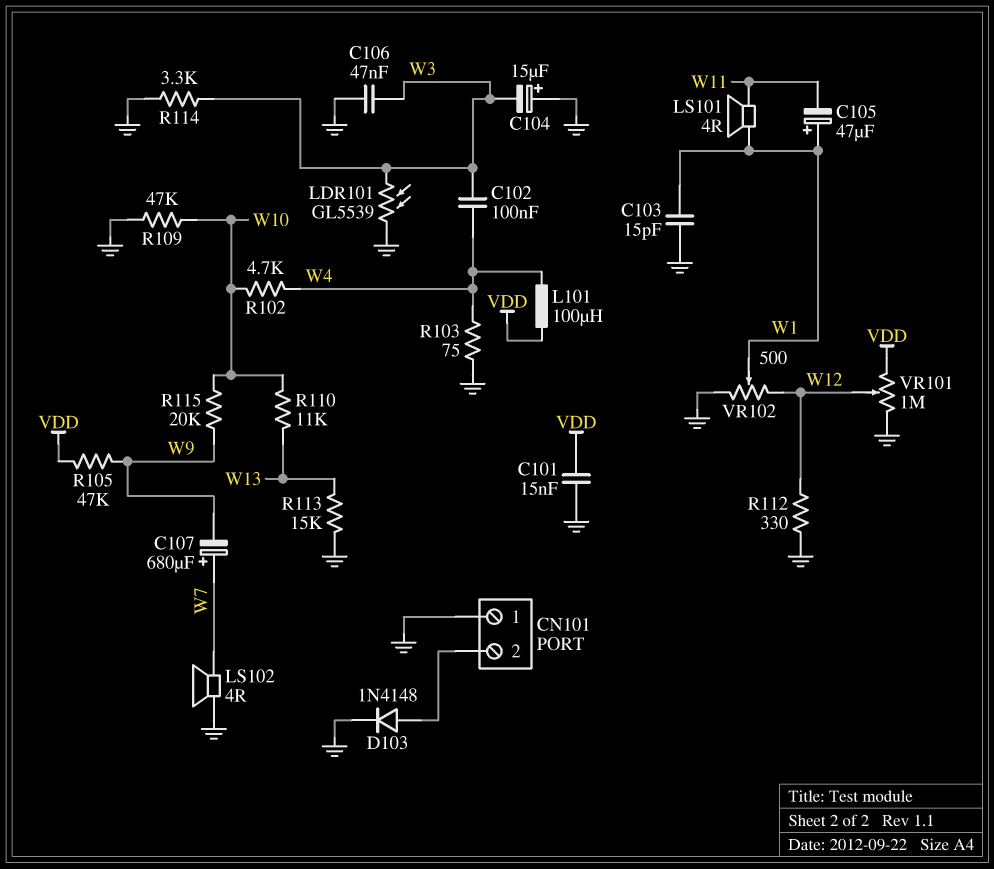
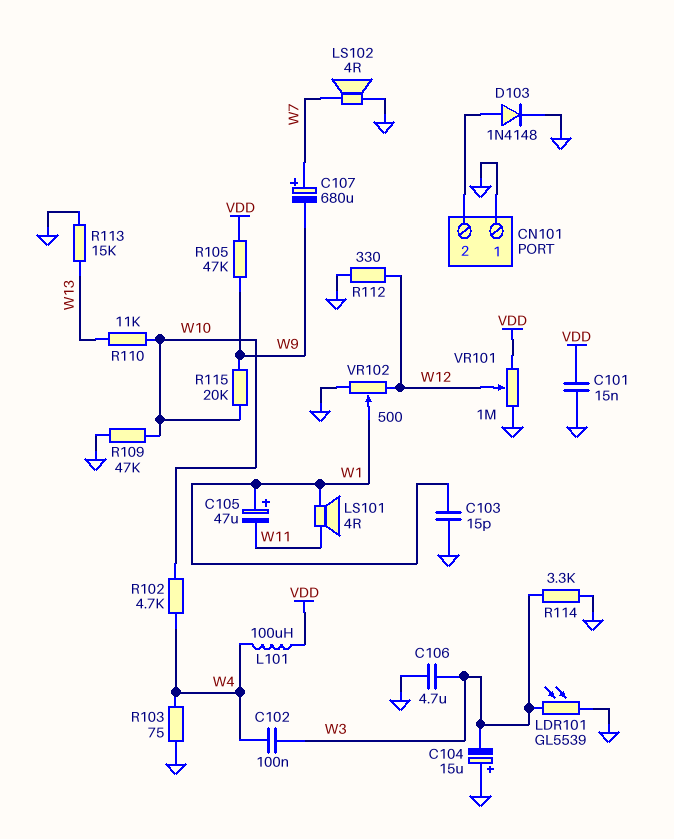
C106: 47nF (GND, W3) -> 4.7uF (GND, W3)

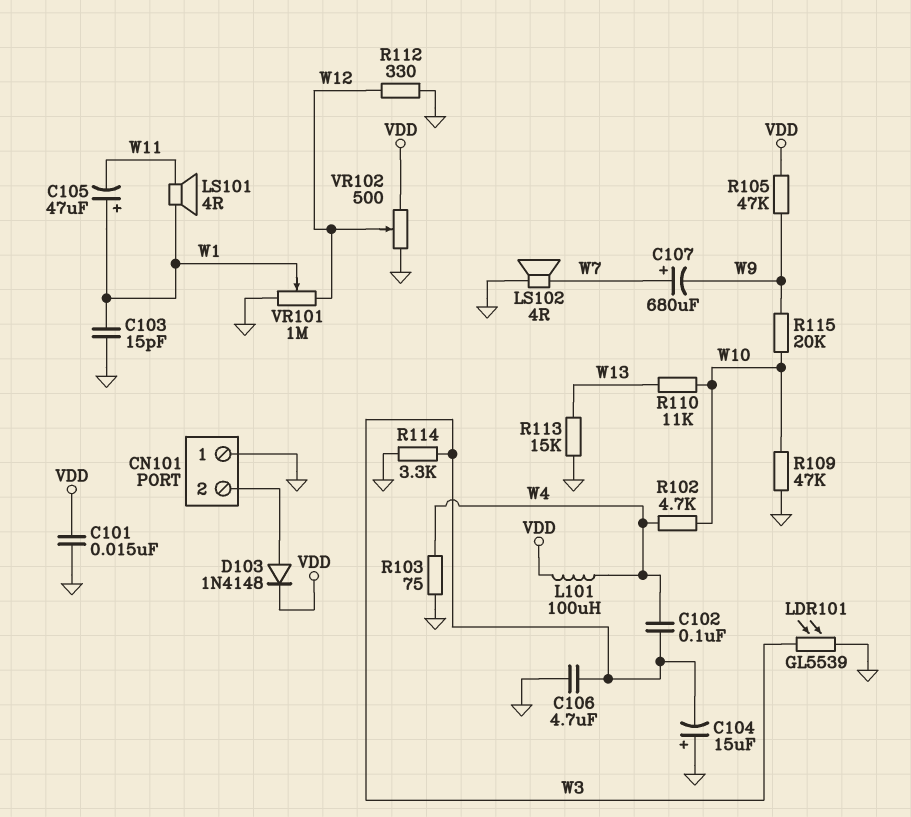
D103: diode 1N4148 (A CN101/2, K GND) -> diode 1N4148 (A CN101/2, K VDD)
VR101: 1M (GND, VDD, wiper W12) -> 1M (GND, W12, wiper W1)
VR102: 500 (GND, W12, wiper W1) -> 500 (GND, VDD, wiper W12)

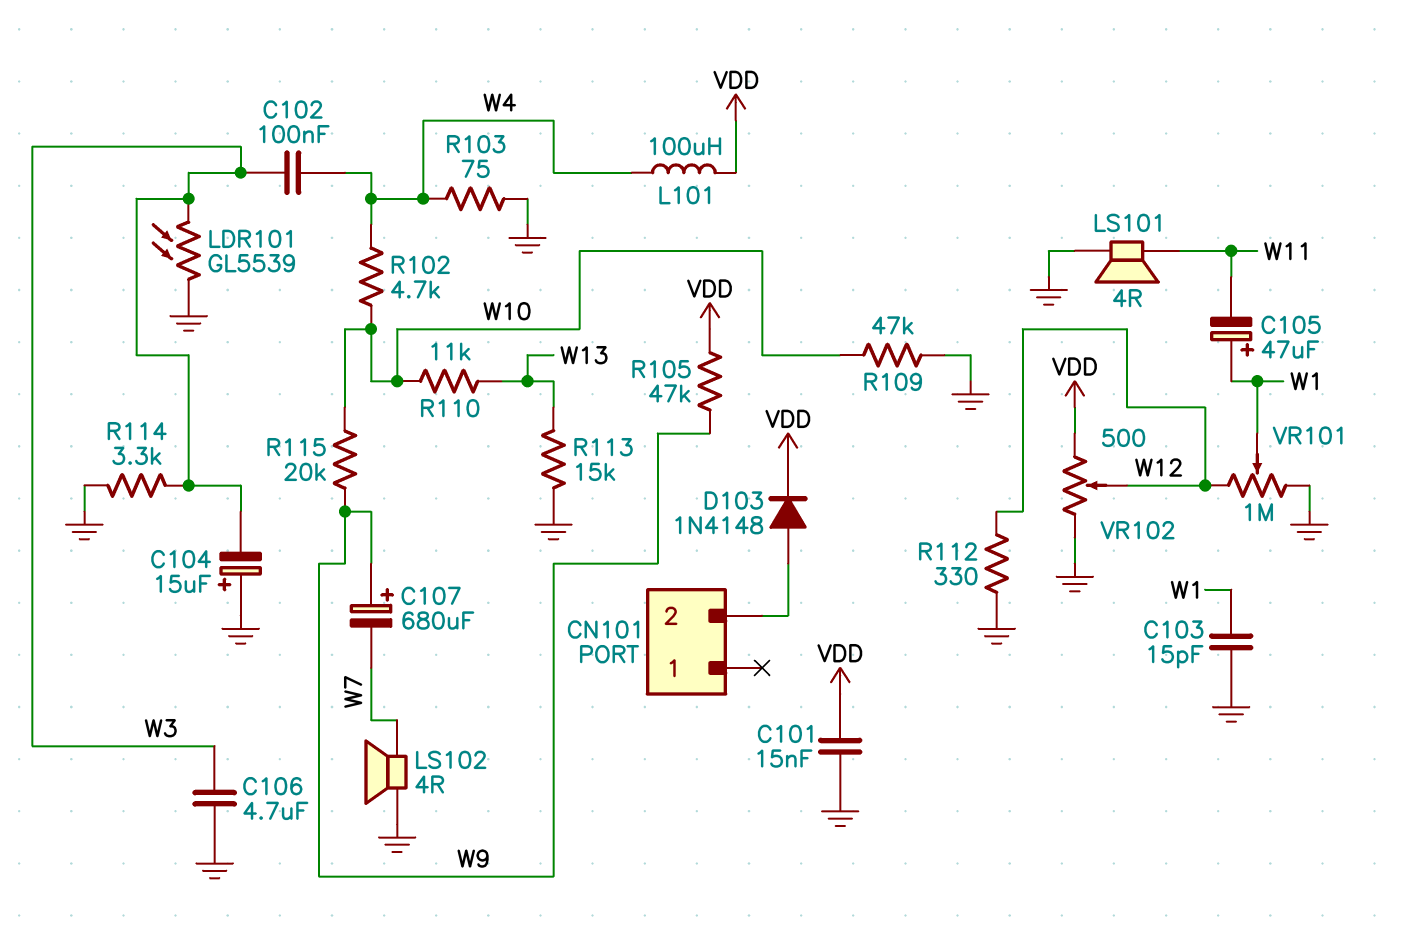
C107: 680uF (plus W7, minus W9) -> 680uF (plus W9, minus W7)
CN101 pin 1: GND -> none
LS101: speaker 4R (W1, W11) -> speaker 4R (GND, W11)

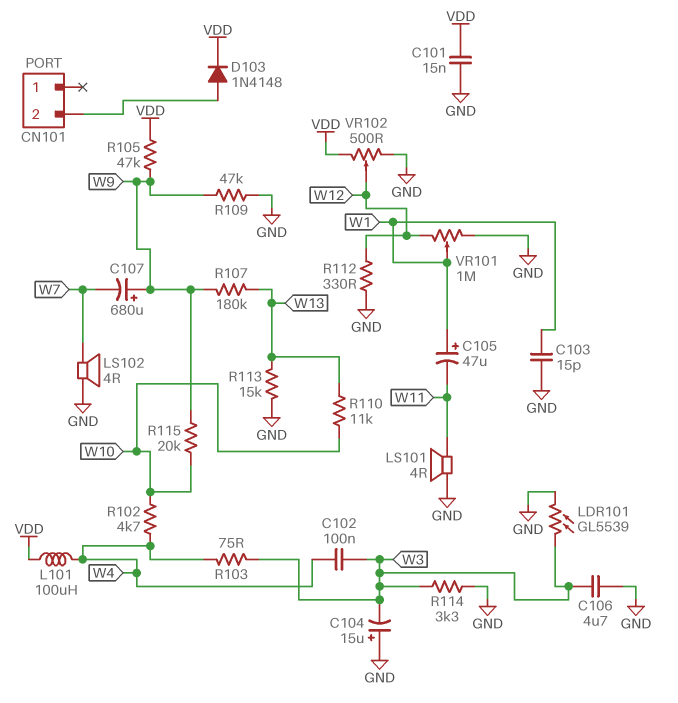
R103: 75 (GND, W4) -> 75 (W3, W4)
R107: none -> 180k (W9, W13)
R109: 47k (GND, W10) -> 47k (GND, W9)

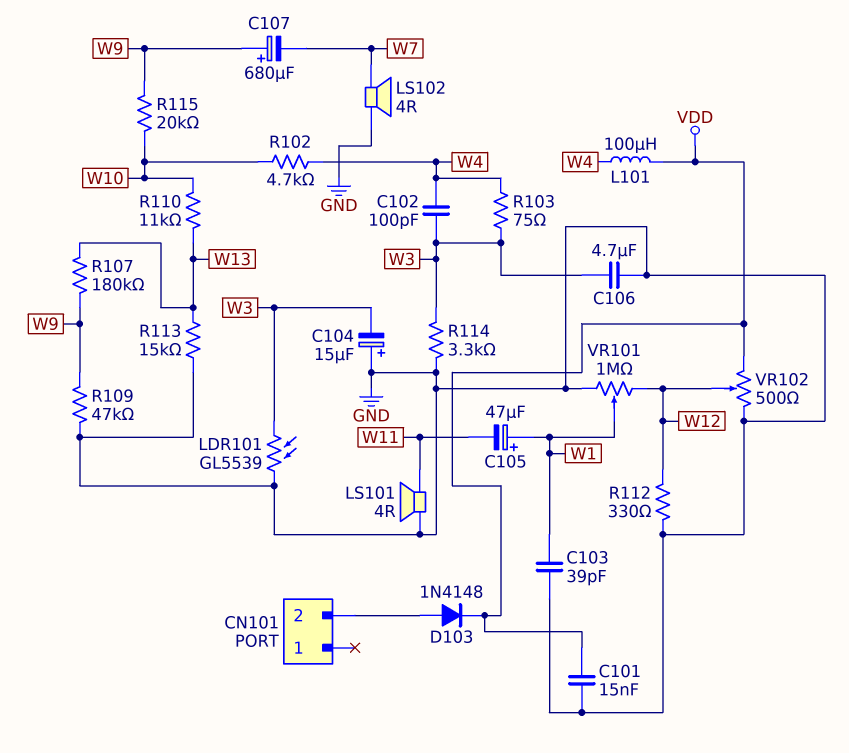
C102: 100nF (W3, W4) -> 100pF (W3, W4)
C103: 15pF (GND, W1) -> 39pF (GND, W1)
R105: 47k (VDD, W9) -> none

